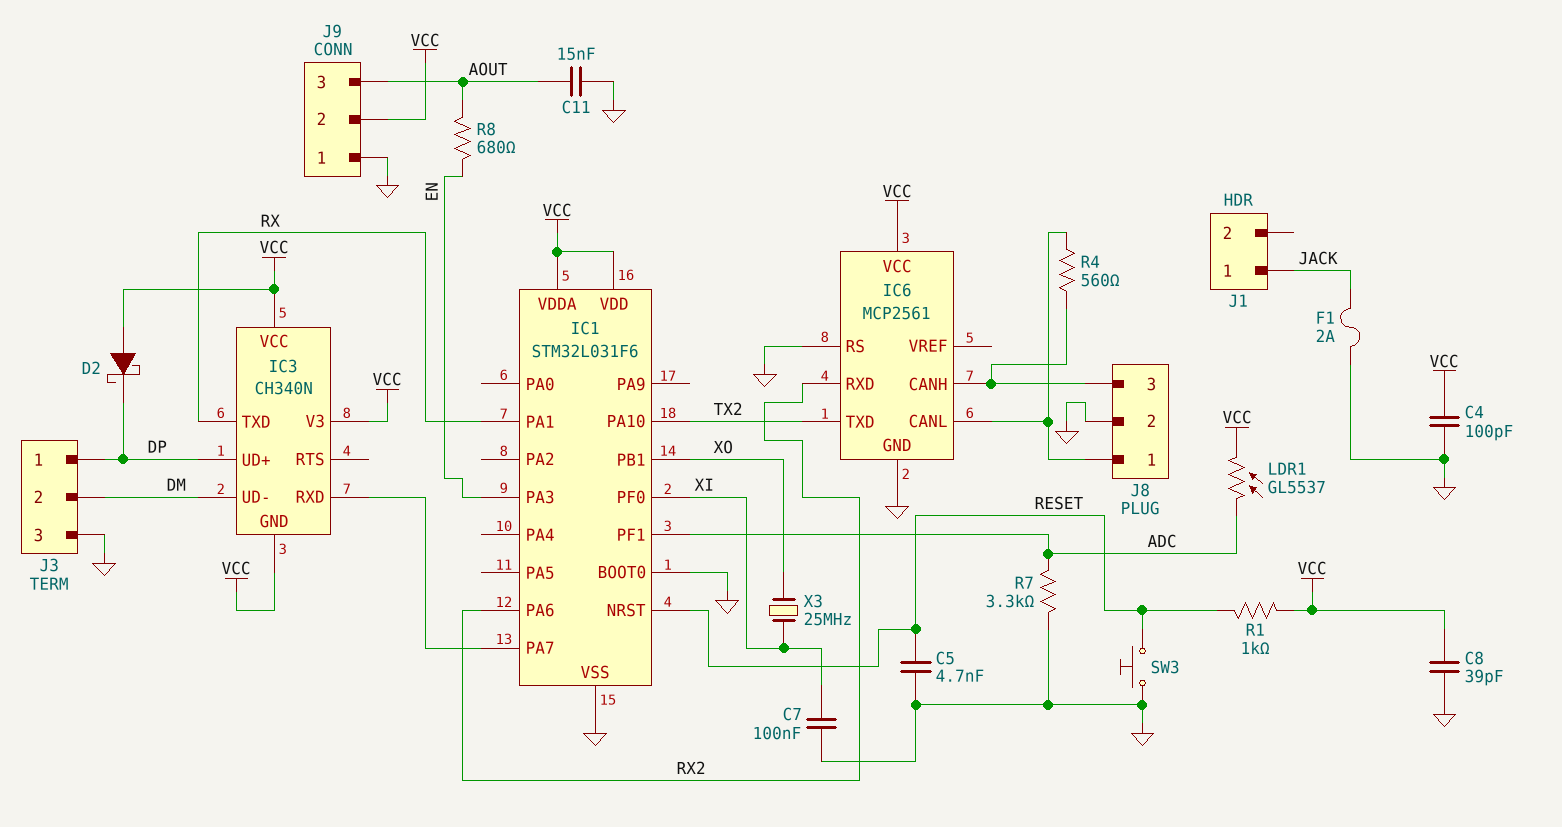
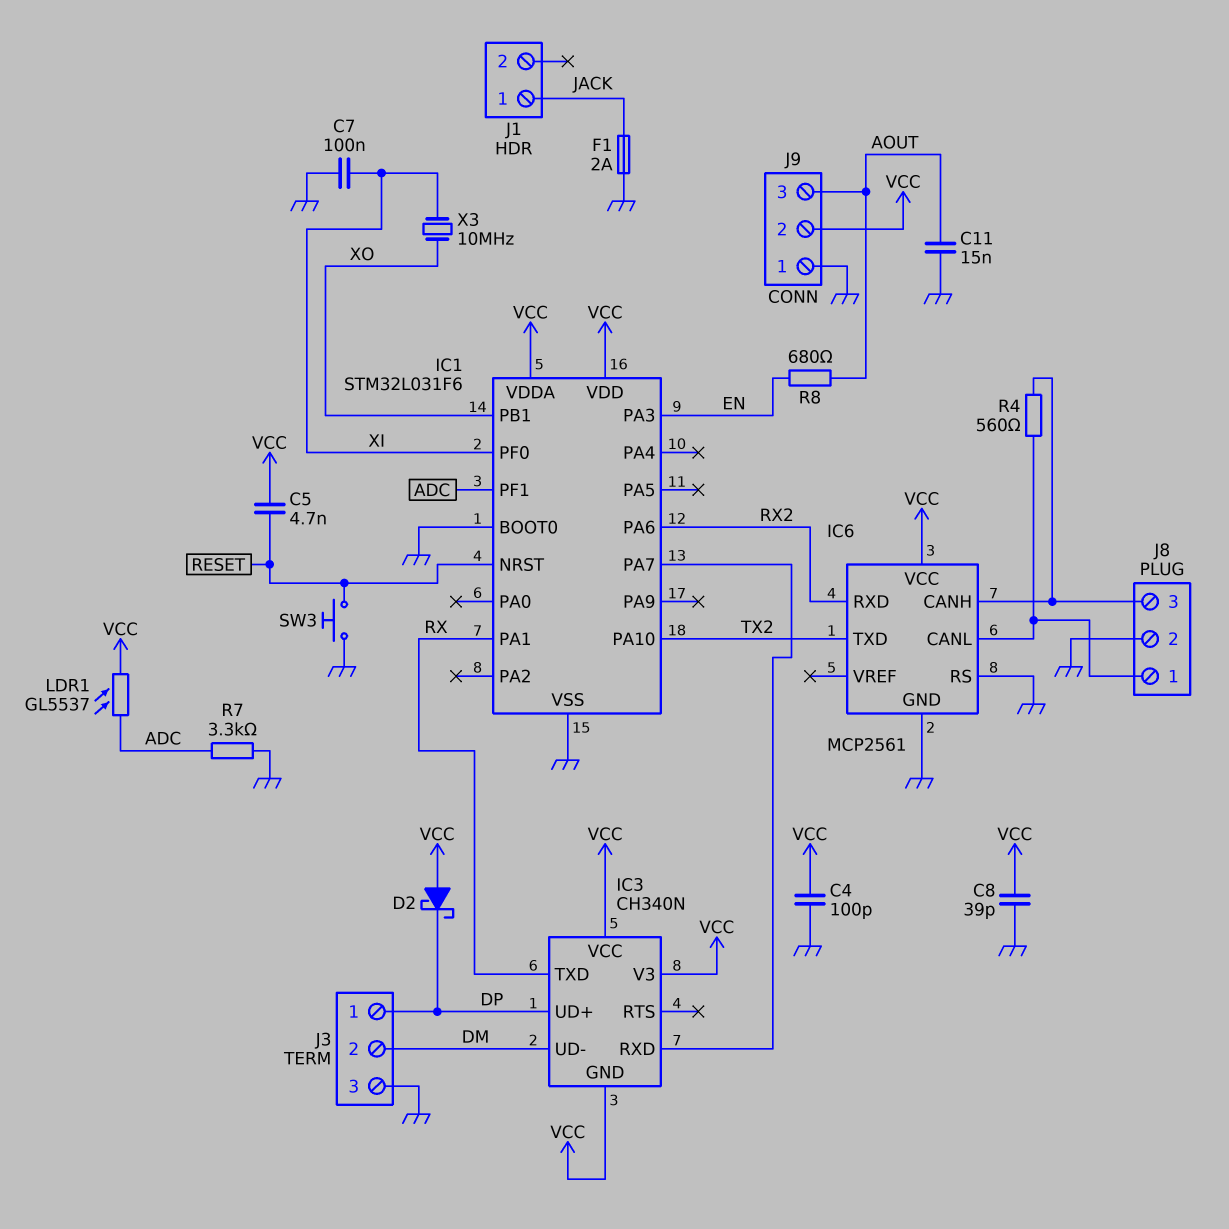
C5: 4.7nF (GND, RESET) -> 4.7nF (RESET, VCC)
R1: 1k (RESET, VCC) -> none
X3: 25MHz (XI, XO) -> 10MHz (XI, XO)

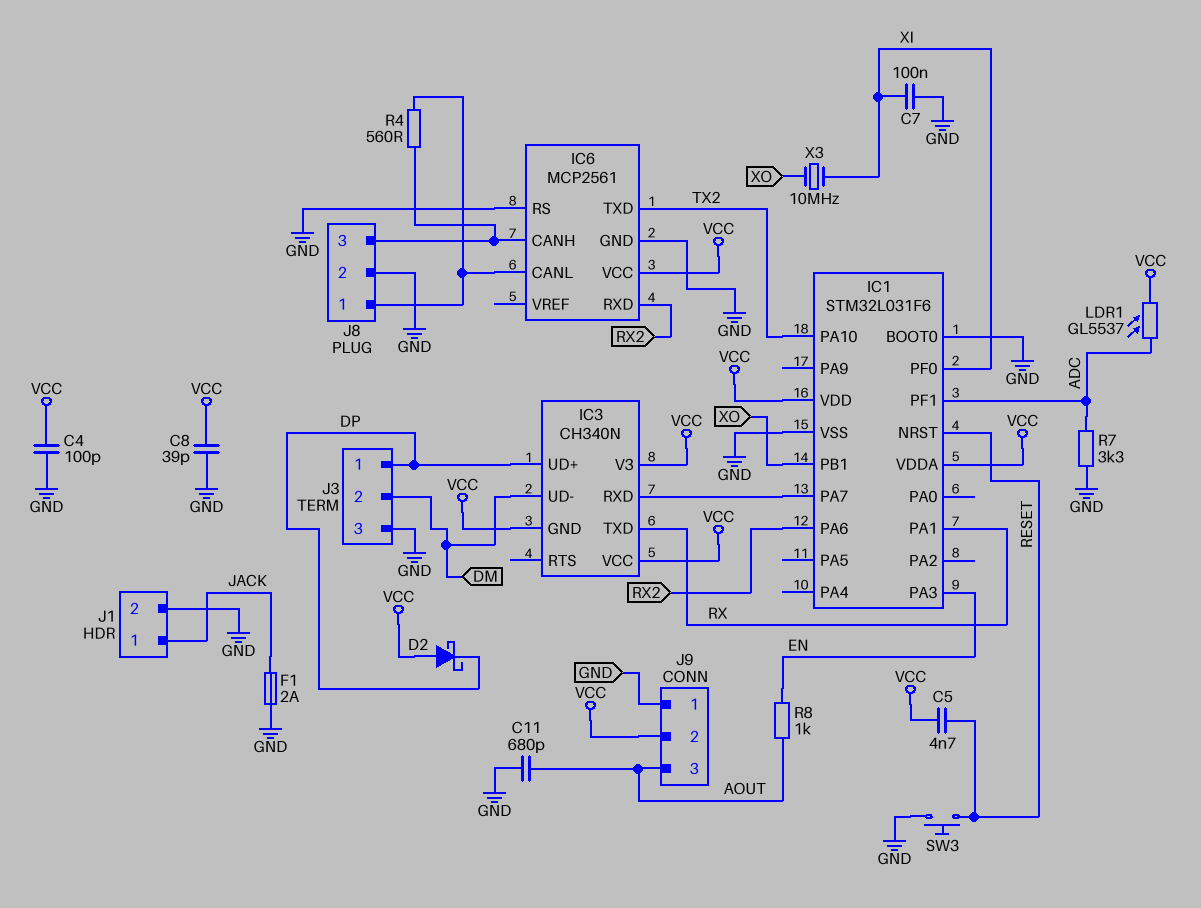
C11: 15nF (AOUT, GND) -> 680pF (AOUT, GND)
J1 pin 2: none -> GND
R8: 680 (AOUT, EN) -> 1k (AOUT, EN)

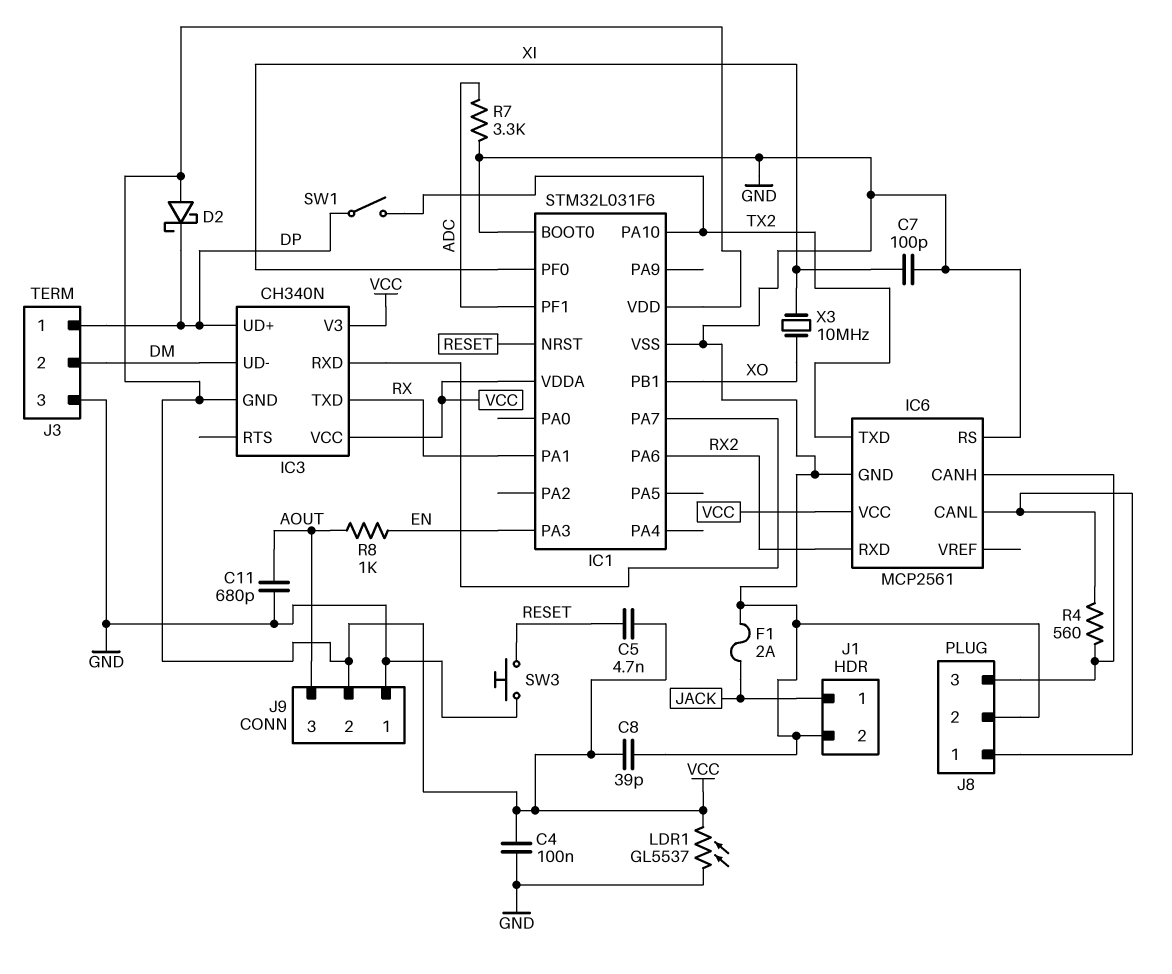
C4: 100pF (GND, VCC) -> 100nF (GND, VCC)
C7: 100nF (GND, XI) -> 100pF (GND, XI)
LDR1: GL5537 (ADC, VCC) -> GL5537 (GND, VCC)
SW1: none -> switch (DP, TX2)

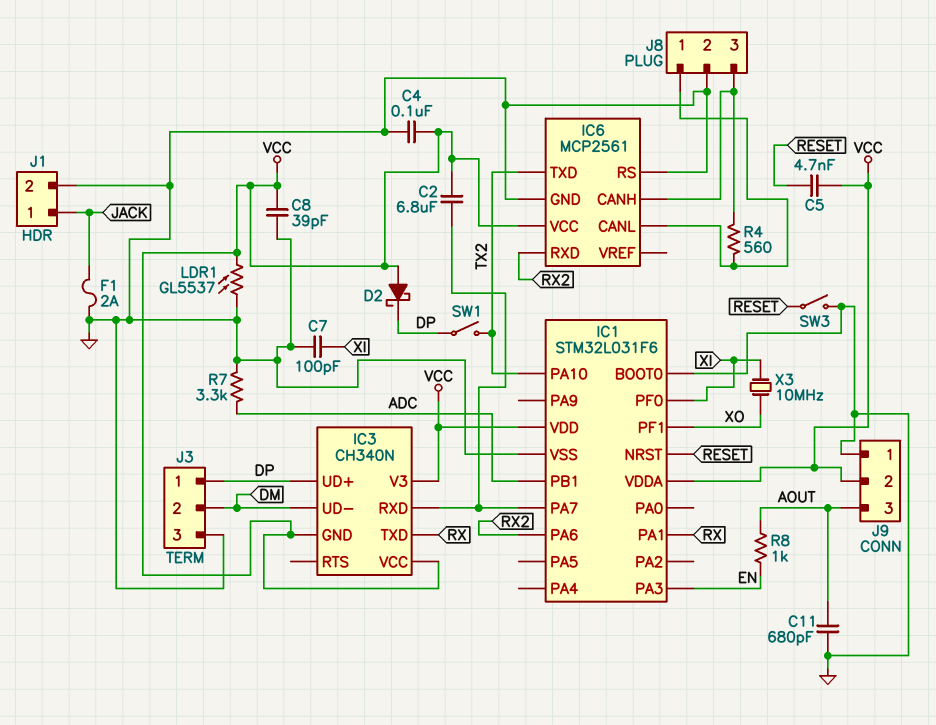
C2: none -> 6.8uF (IC1/PA7, VCC)
IC1 pin PB1: XO -> ADC
IC1 pin PF1: ADC -> XO
SW3: button (GND, RESET) -> switch (GND, RESET)

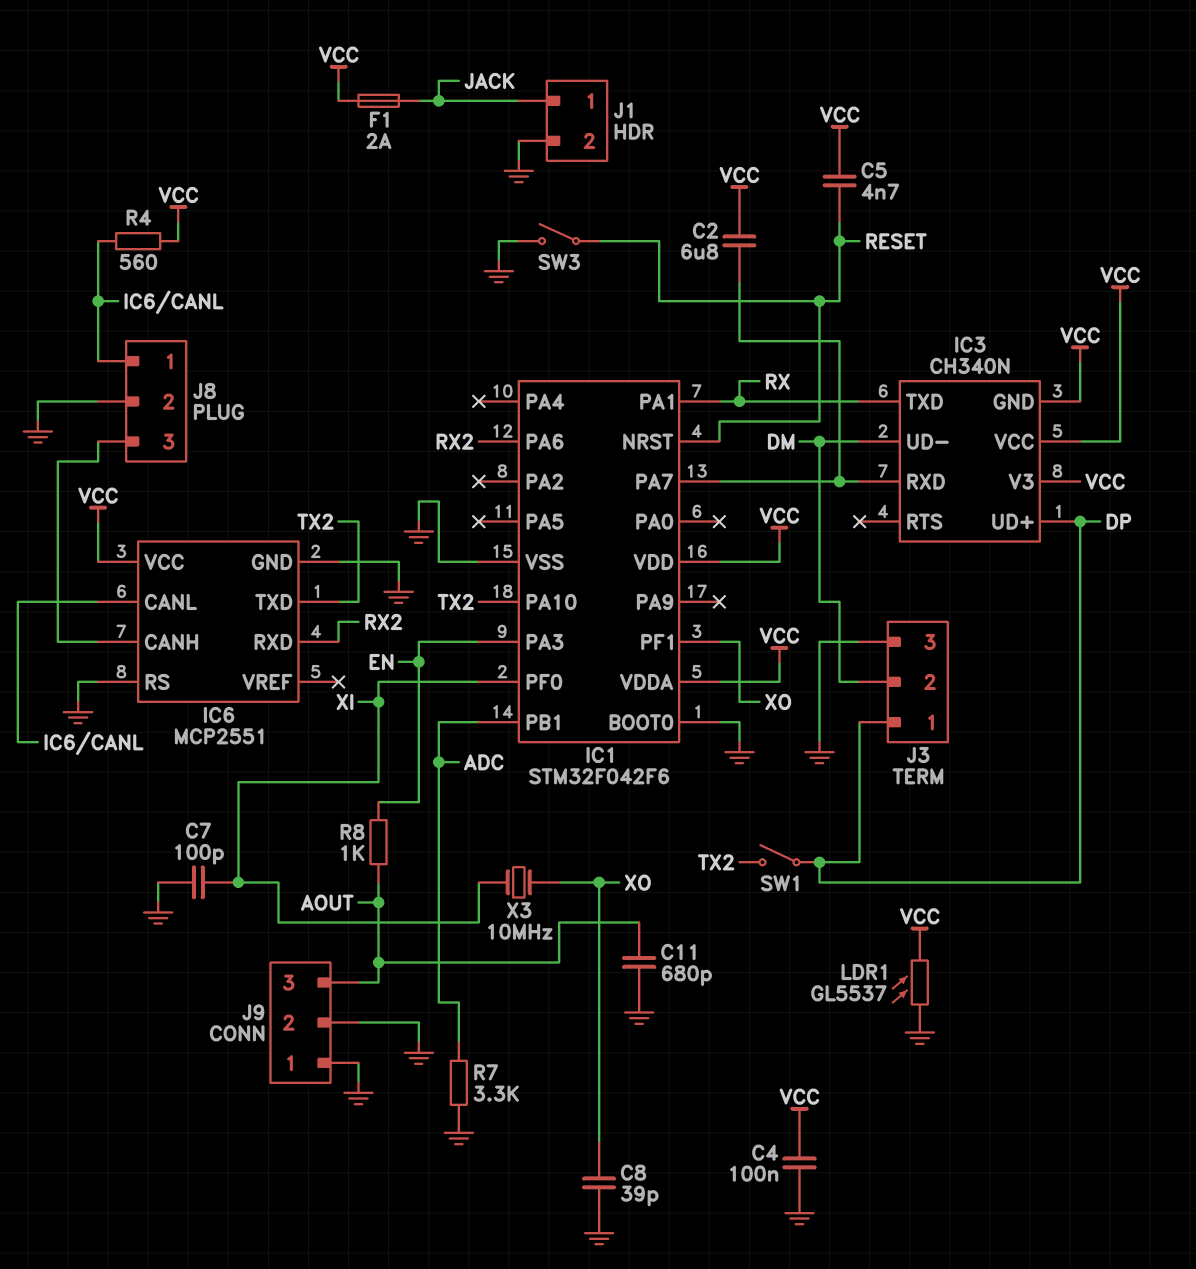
C8: 39pF (GND, VCC) -> 39pF (GND, XO)
D2: schottky (A VCC, K DP) -> none
F1: 2A (GND, JACK) -> 2A (JACK, VCC)
IC1: STM32L031F6 -> STM32F042F6
IC6: MCP2561 -> MCP2551
J9 pin 2: VCC -> GND
R4: 560 (IC6/CANH, IC6/CANL) -> 560 (IC6/CANL, VCC)

